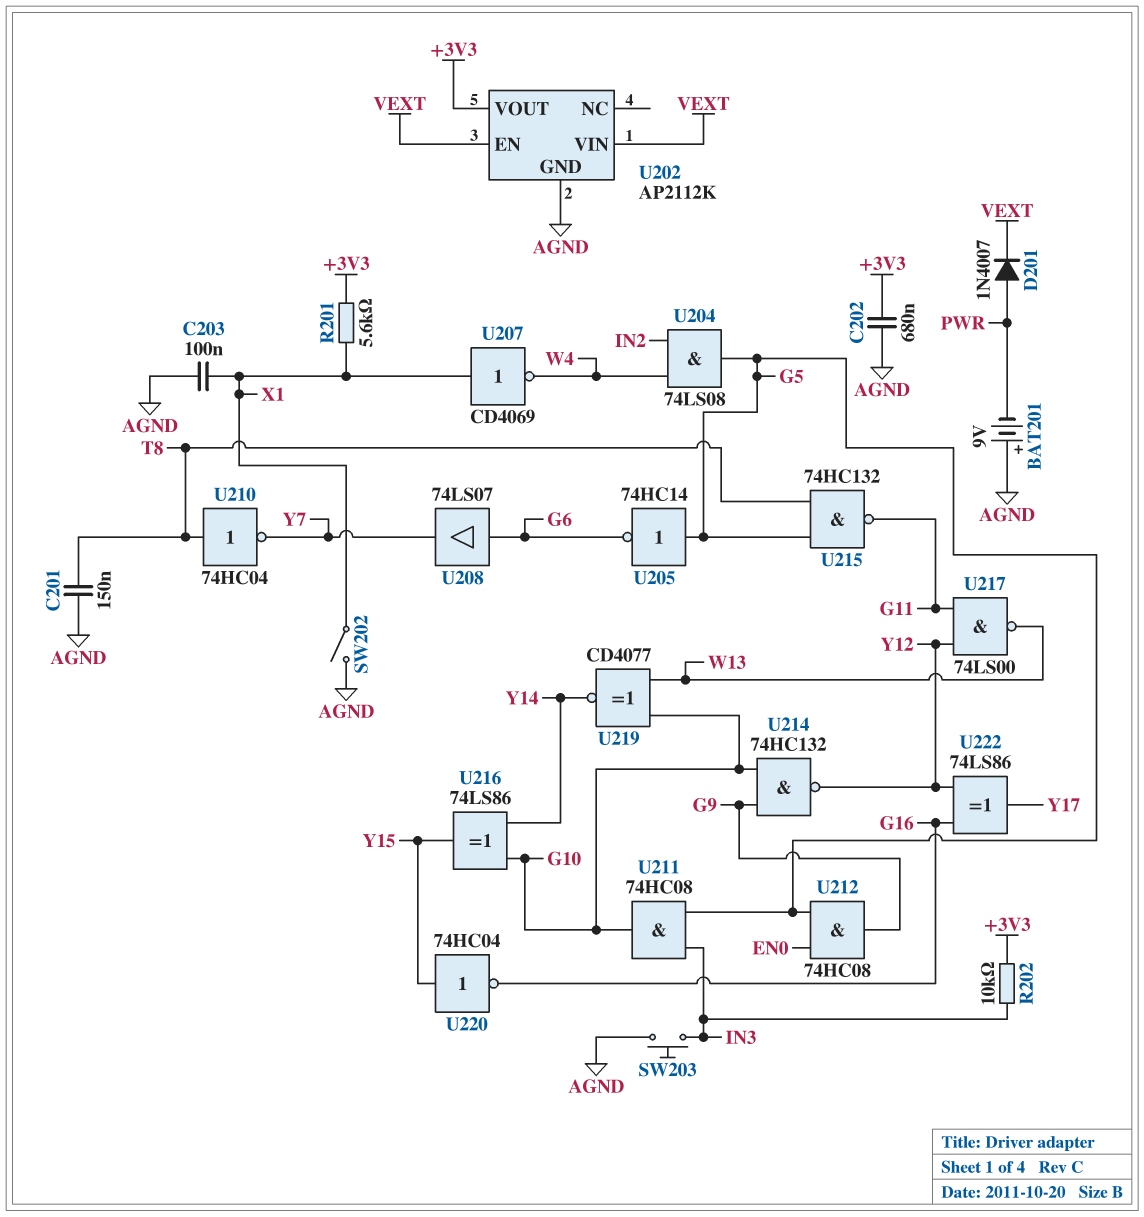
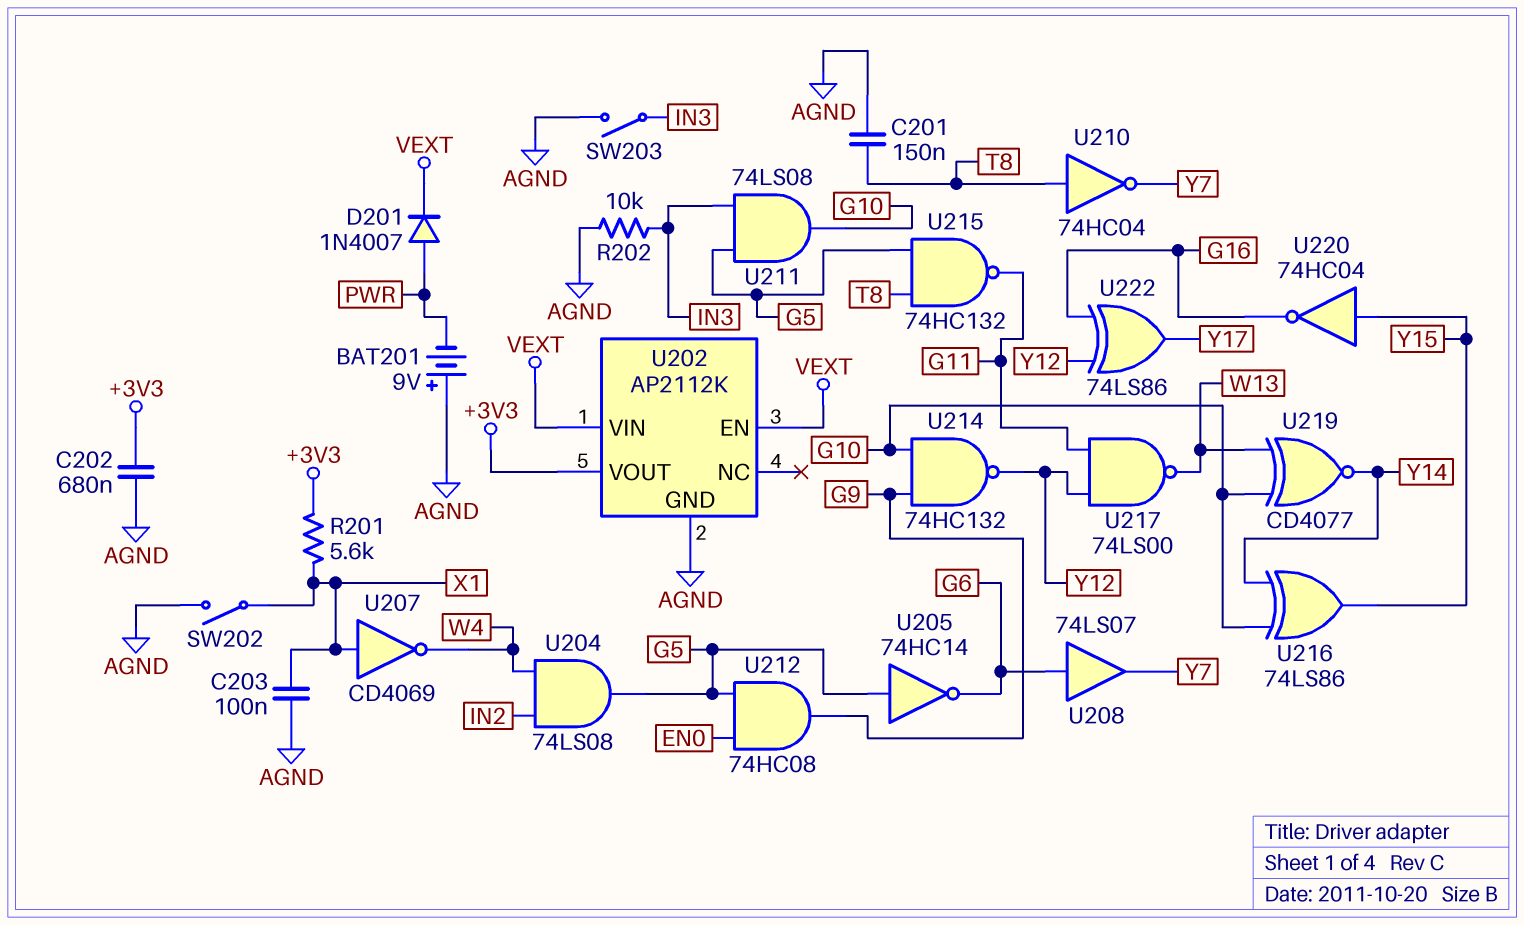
R202: 10k (+3V3, IN3) -> 10k (AGND, IN3)
SW203: button (AGND, IN3) -> switch (AGND, IN3)
U211: AND 74HC08 (in G5, in IN3, out G10) -> AND 74LS08 (in G5, in IN3, out G10)

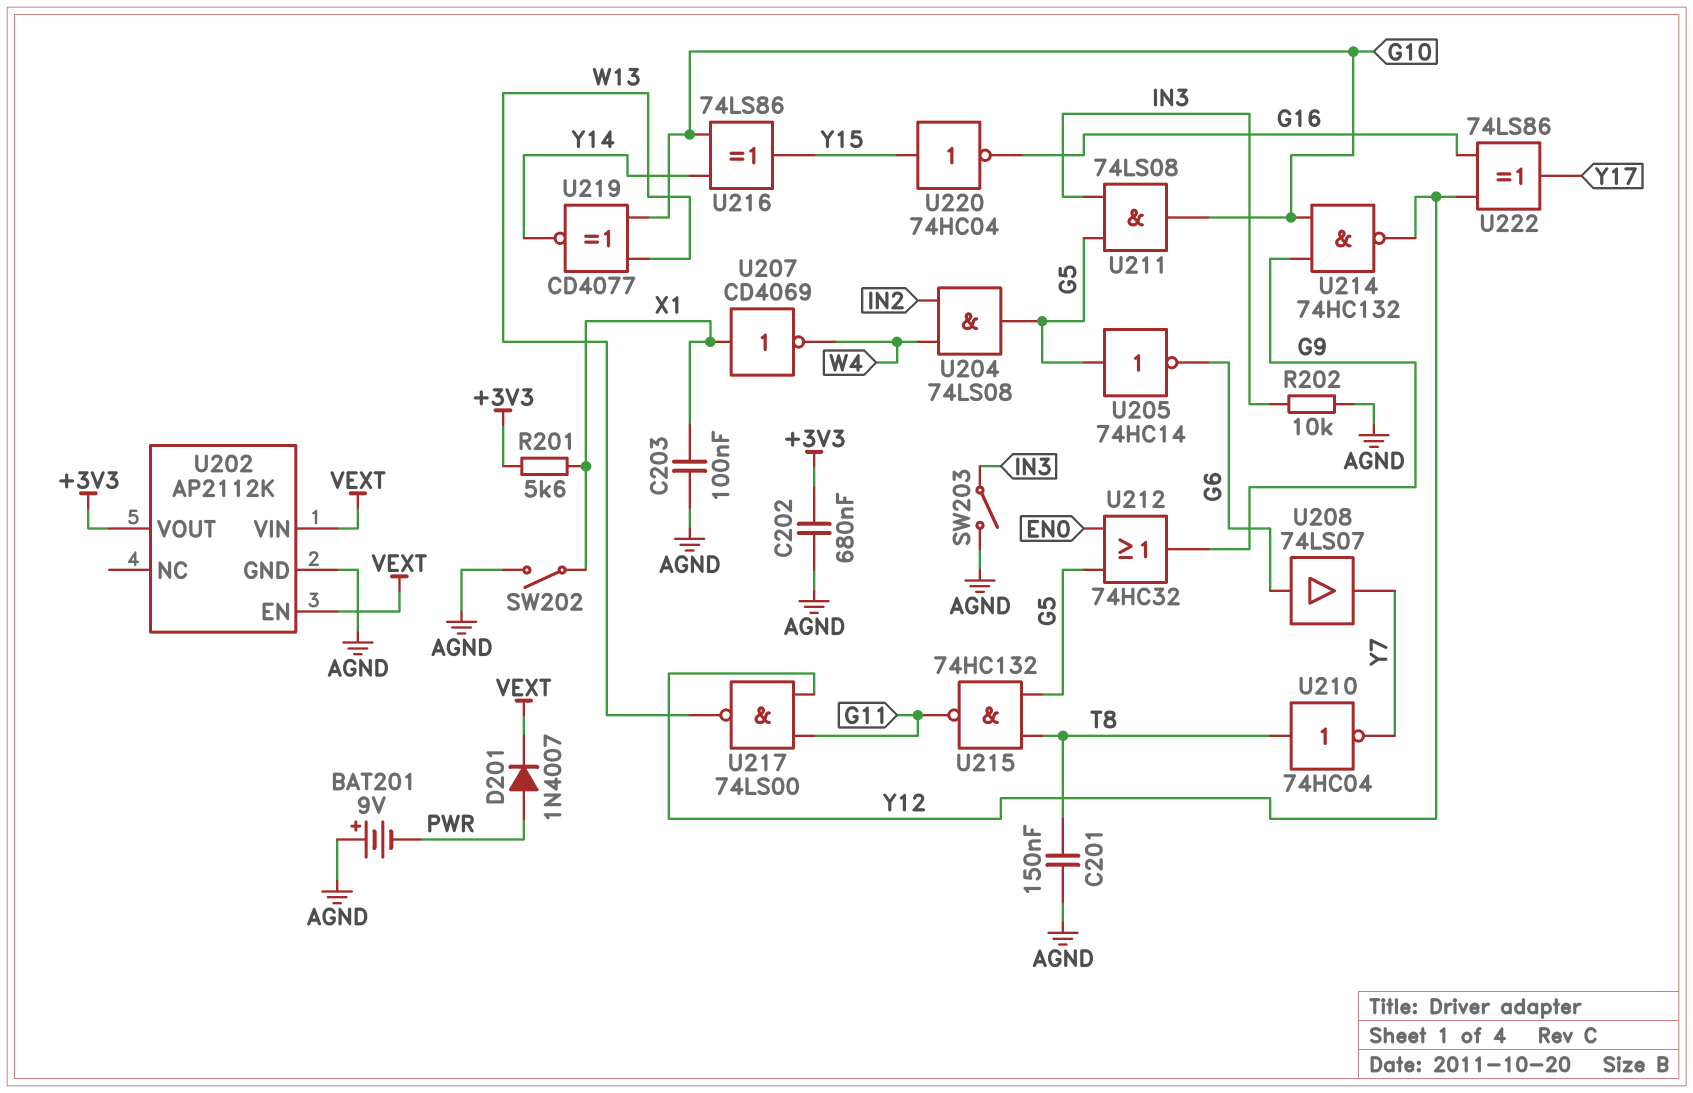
U212: AND 74HC08 (in EN0, in G5, out G9) -> OR 74HC32 (in EN0, in G5, out G9)

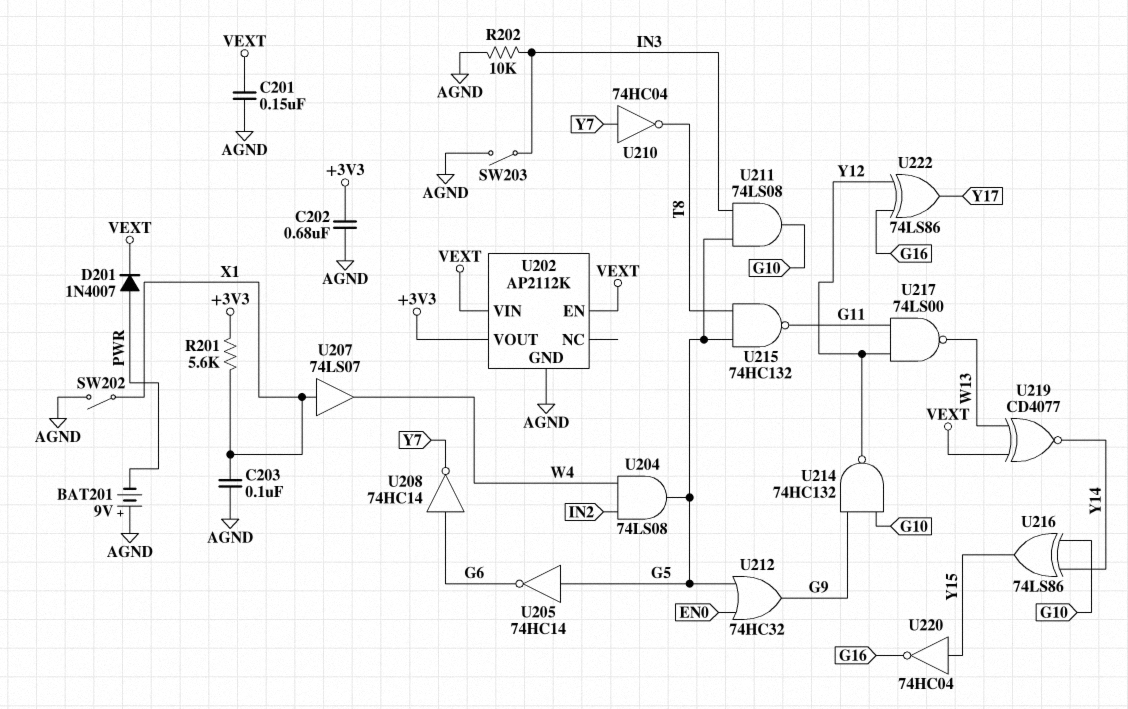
C201: 150nF (AGND, T8) -> 150nF (AGND, VEXT)
U207: NOT CD4069 (in X1, out W4) -> buffer 74LS07 (in X1, out W4)
U208: buffer 74LS07 (in G6, out Y7) -> NOT 74HC14 (in G6, out Y7)
U210: NOT 74HC04 (in T8, out Y7) -> NOT 74HC04 (in Y7, out T8)
U219: XNOR CD4077 (in G10, in W13, out Y14) -> XNOR CD4077 (in VEXT, in W13, out Y14)

